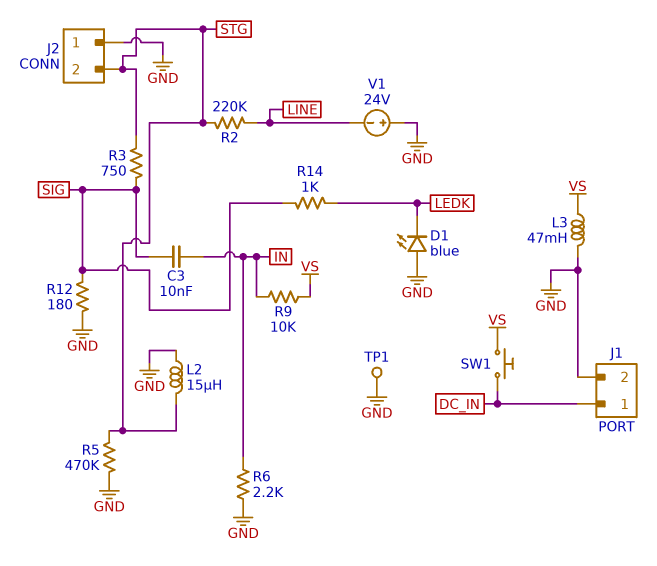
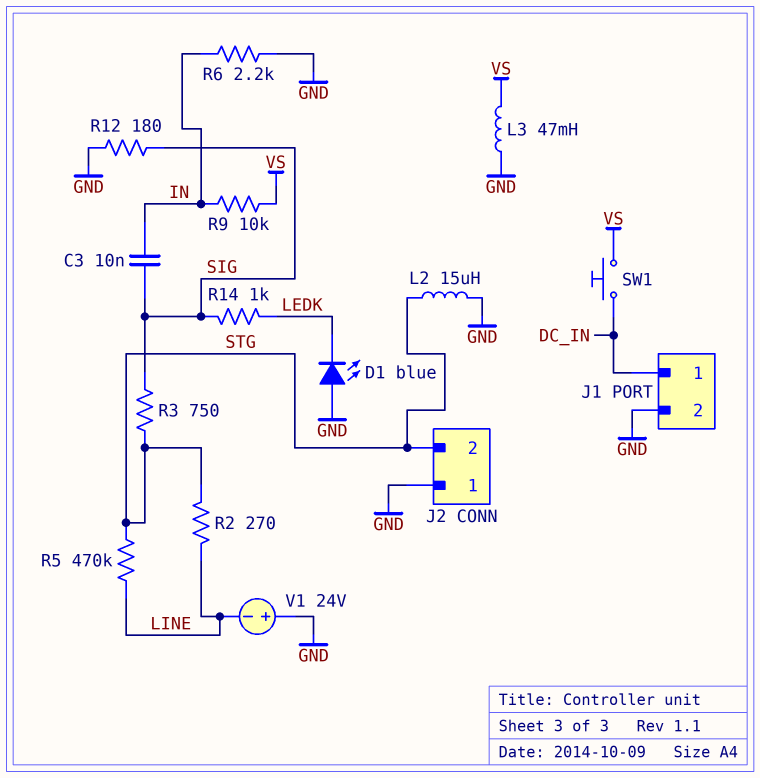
R2: 220k (LINE, STG) -> 270 (LINE, STG)
R5: 470k (GND, STG) -> 470k (LINE, STG)
TP1: test point (GND) -> none

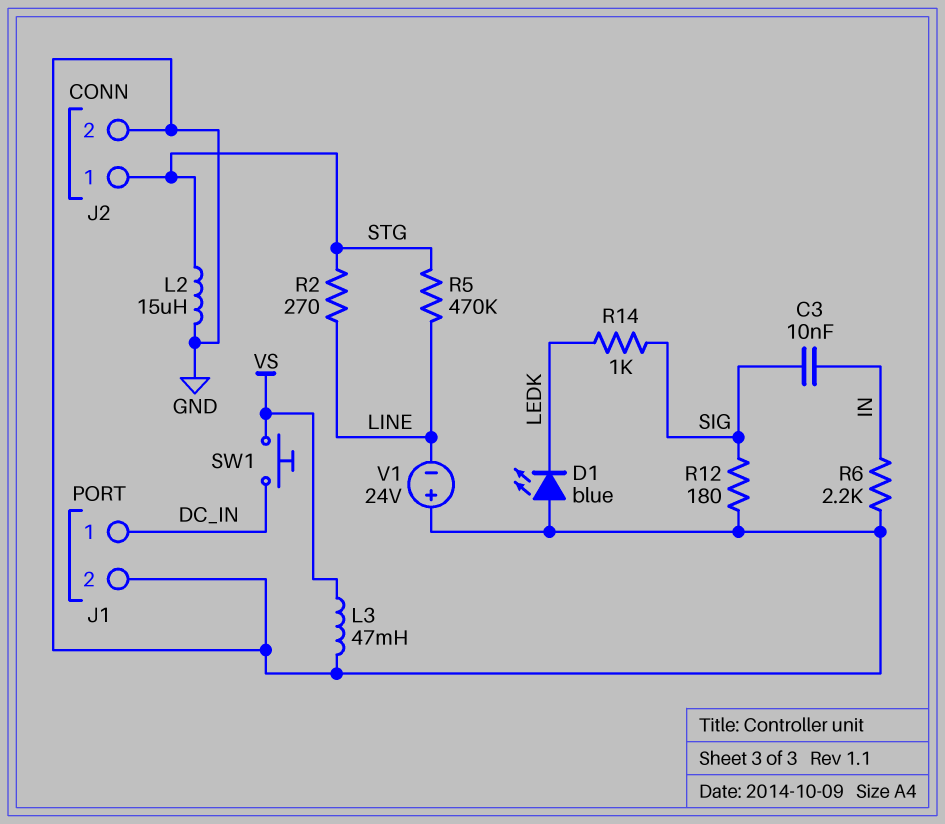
J2 pin 1: GND -> STG
J2 pin 2: STG -> GND
R3: 750 (SIG, STG) -> none
R9: 10k (IN, VS) -> none

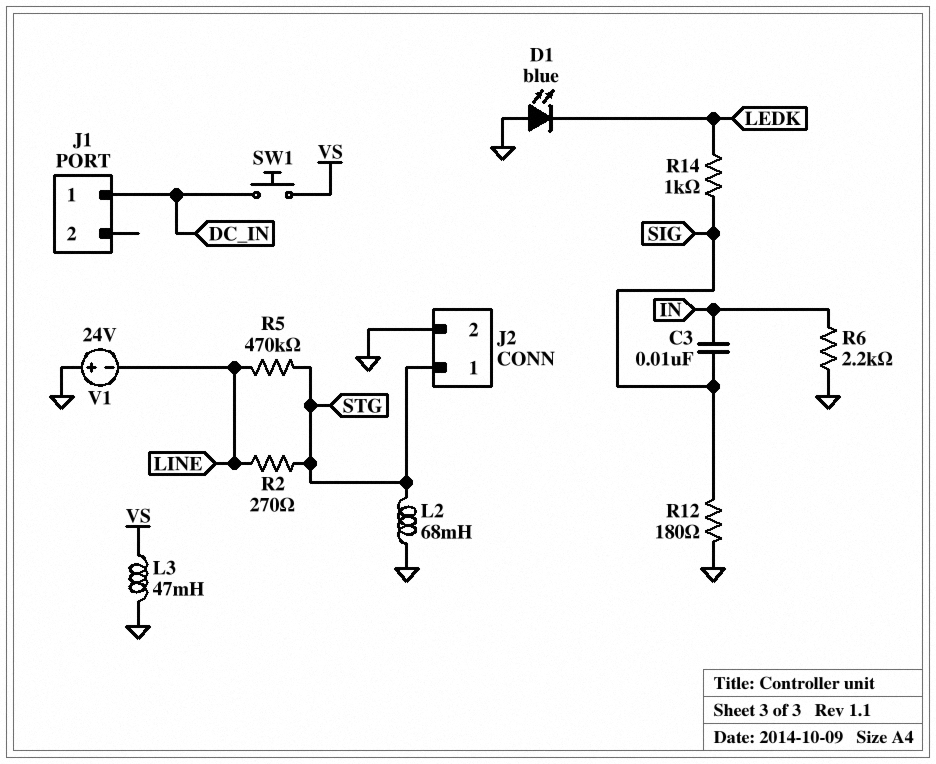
J1 pin 2: GND -> none
L2: 15uH (GND, STG) -> 68mH (GND, STG)

